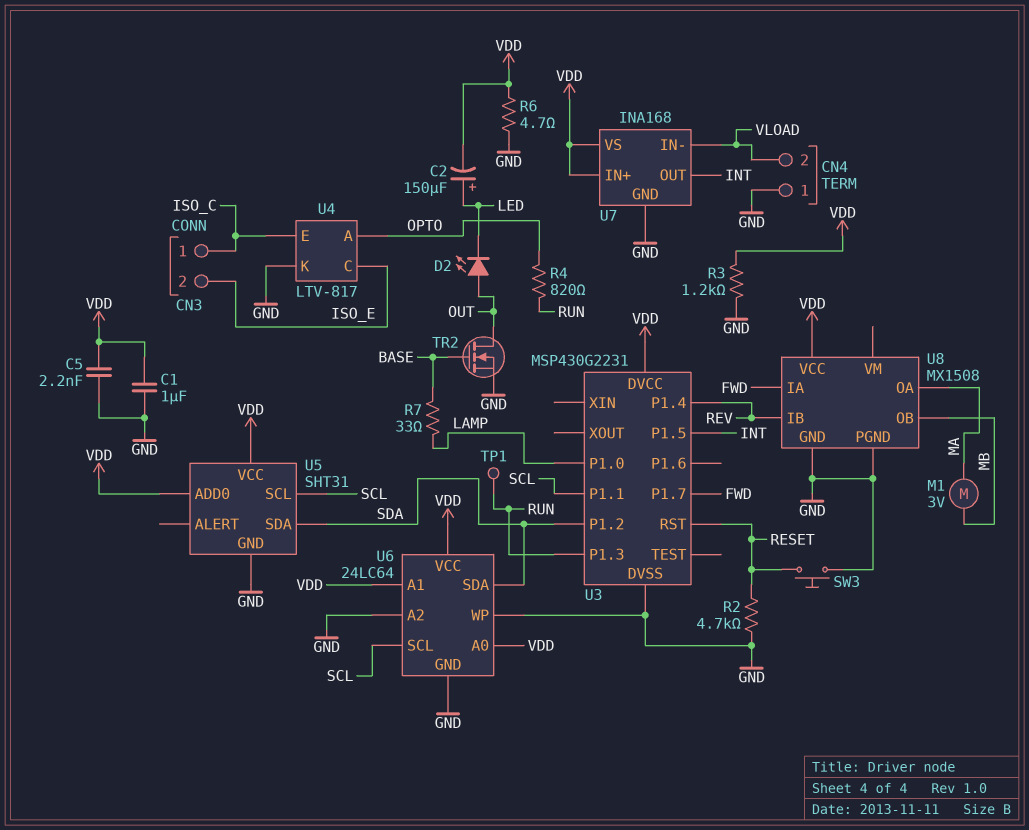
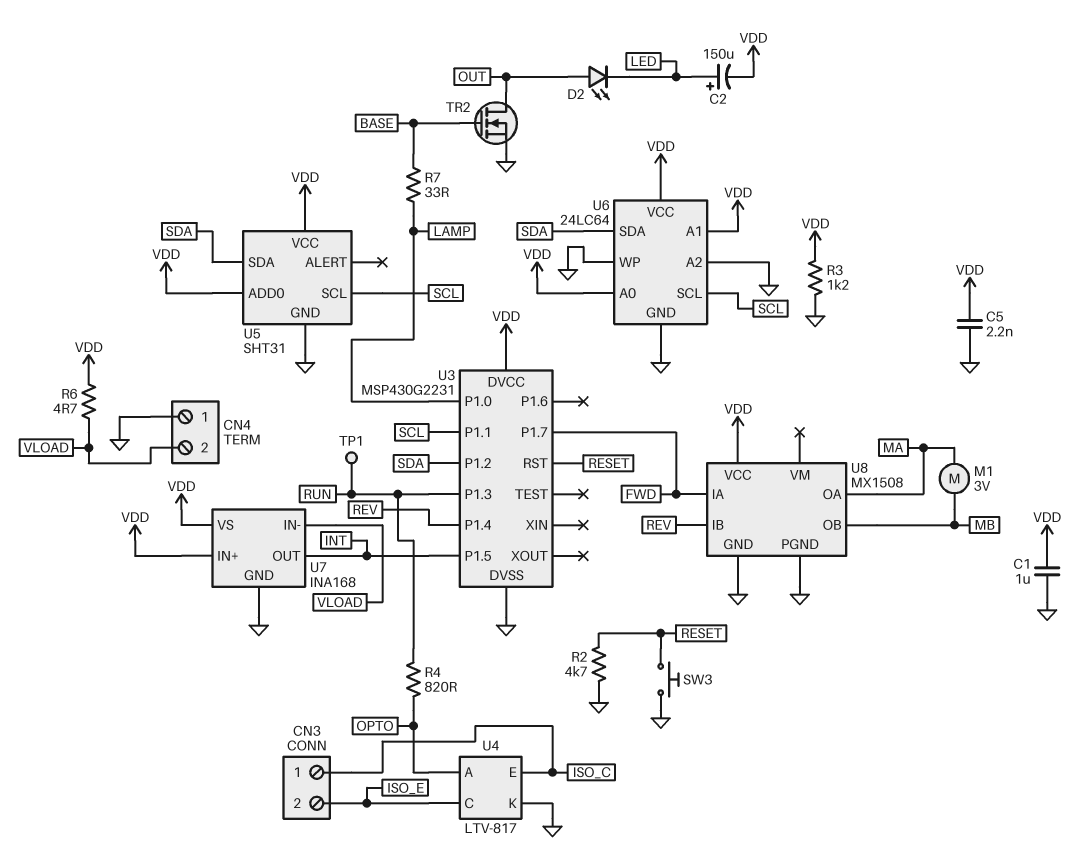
R6: 4.7 (GND, VDD) -> 4.7 (VDD, VLOAD)

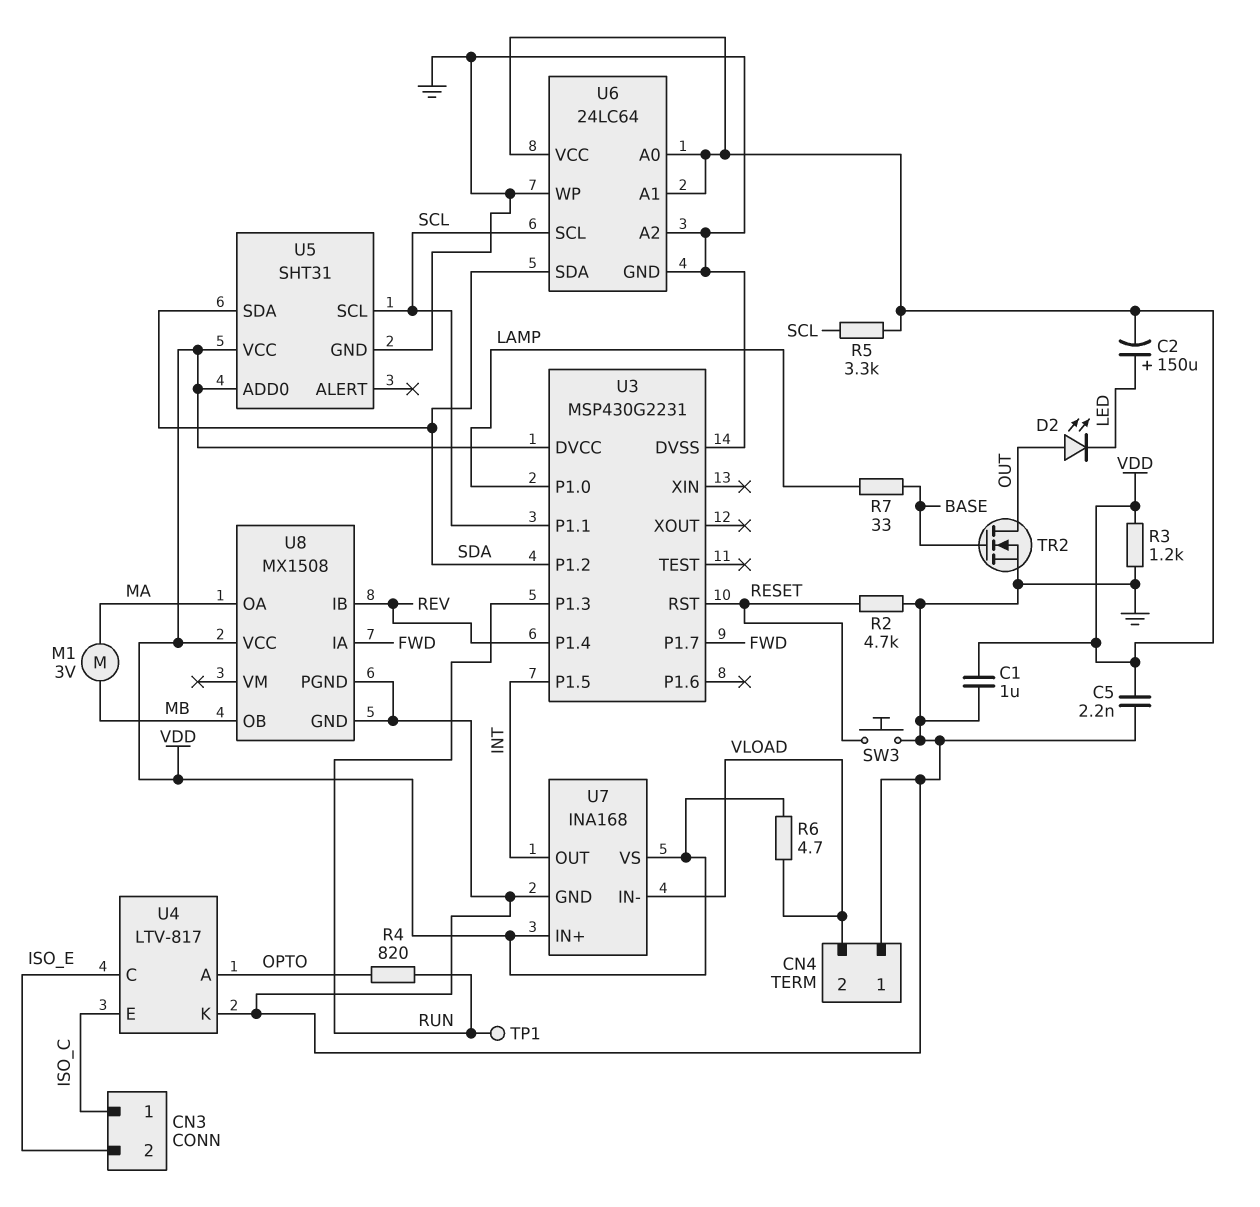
R5: none -> 3.3k (SCL, VDD)

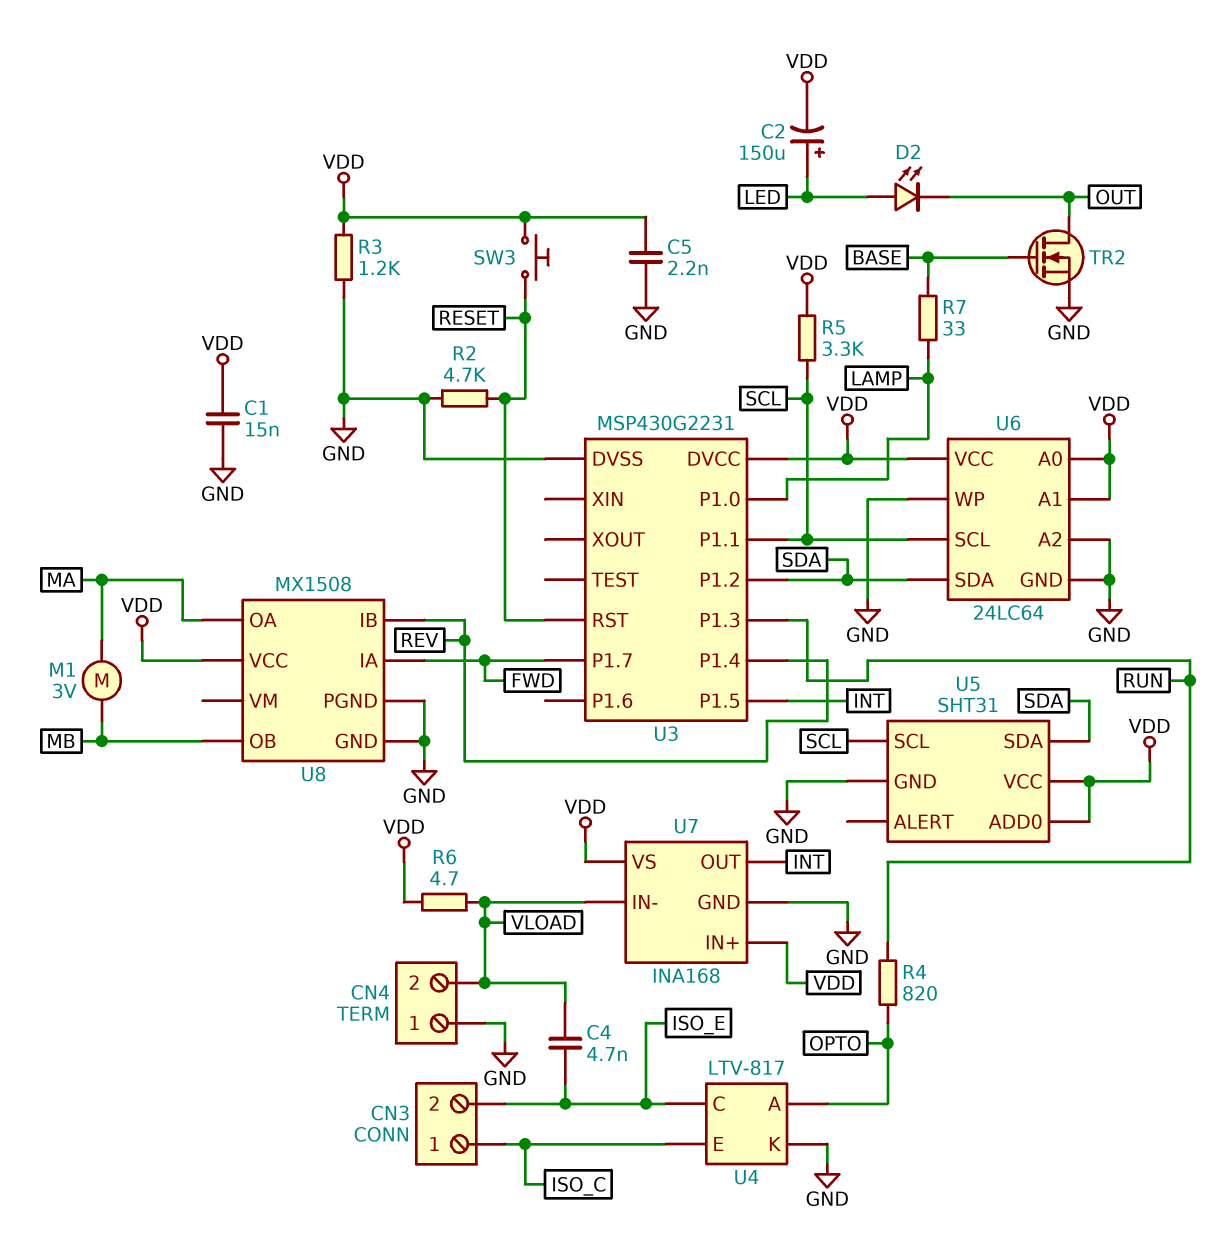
C1: 1uF (GND, VDD) -> 15nF (GND, VDD)
C4: none -> 4.7nF (ISO_E, VLOAD)
D2: LED (A OUT, K LED) -> LED (A LED, K OUT)
SW3: button (GND, RESET) -> button (RESET, VDD)
TP1: test point (RUN) -> none

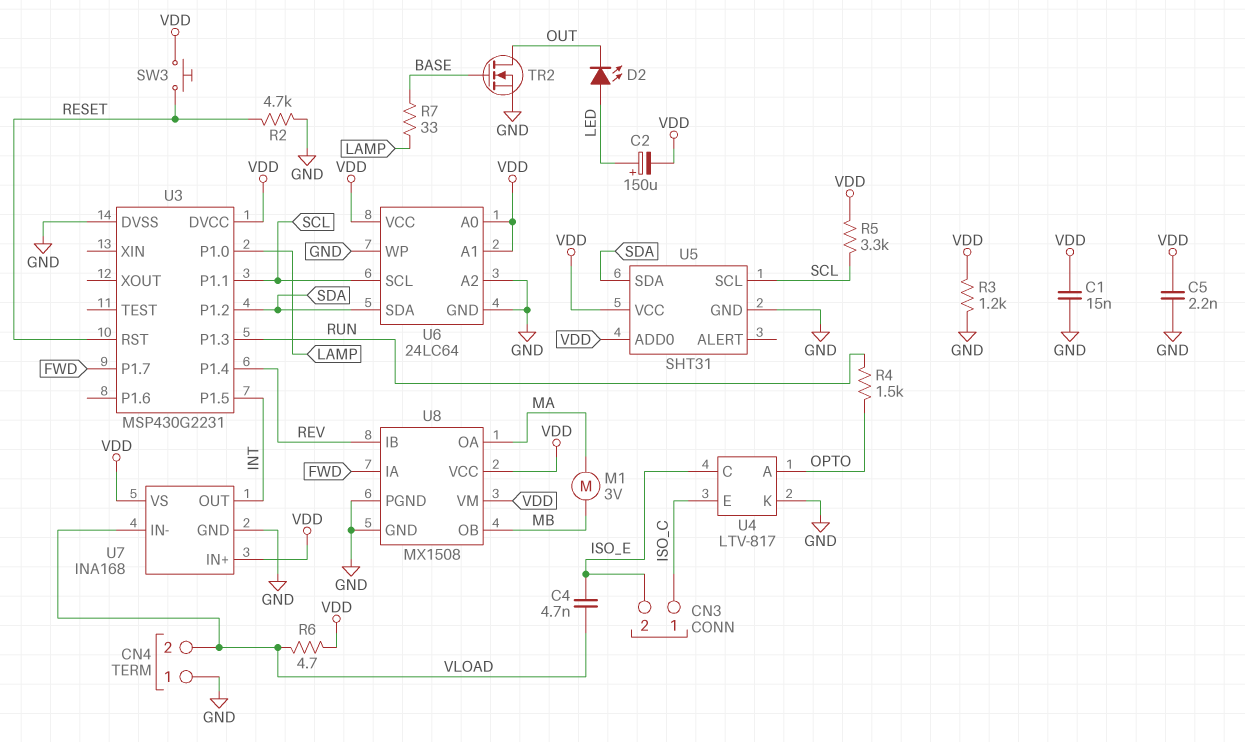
R4: 820 (OPTO, RUN) -> 1.5k (OPTO, RUN)
U8 pin VM: none -> VDD

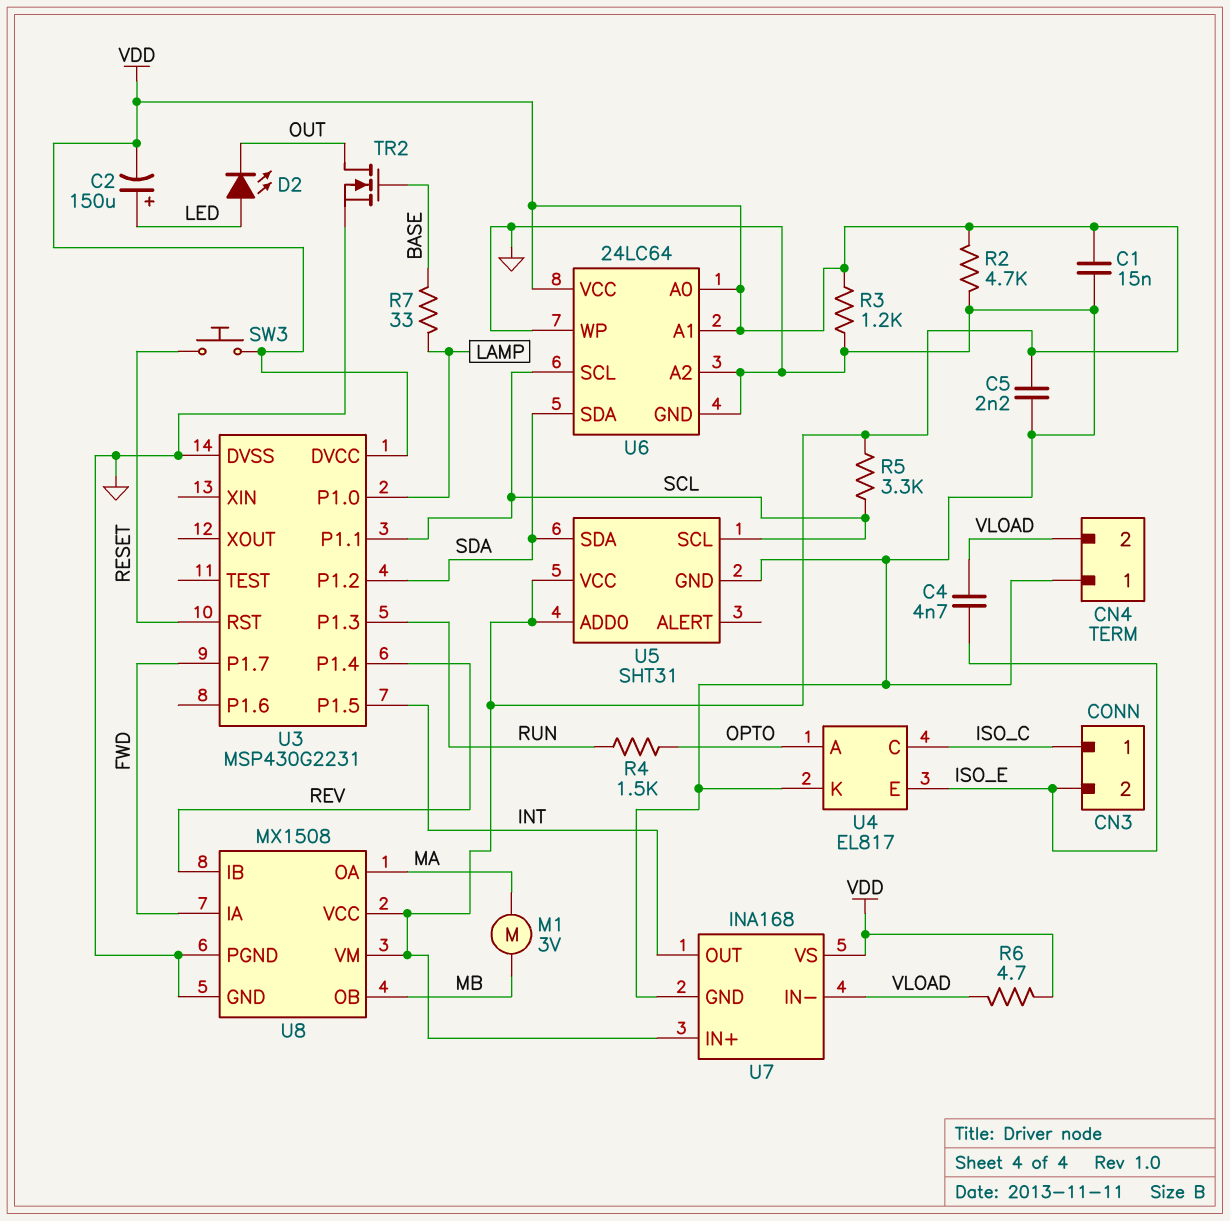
R2: 4.7k (GND, RESET) -> 4.7k (GND, VDD)
U4: LTV-817 -> EL817
U4 pin C: ISO_E -> ISO_C
U4 pin E: ISO_C -> ISO_E

